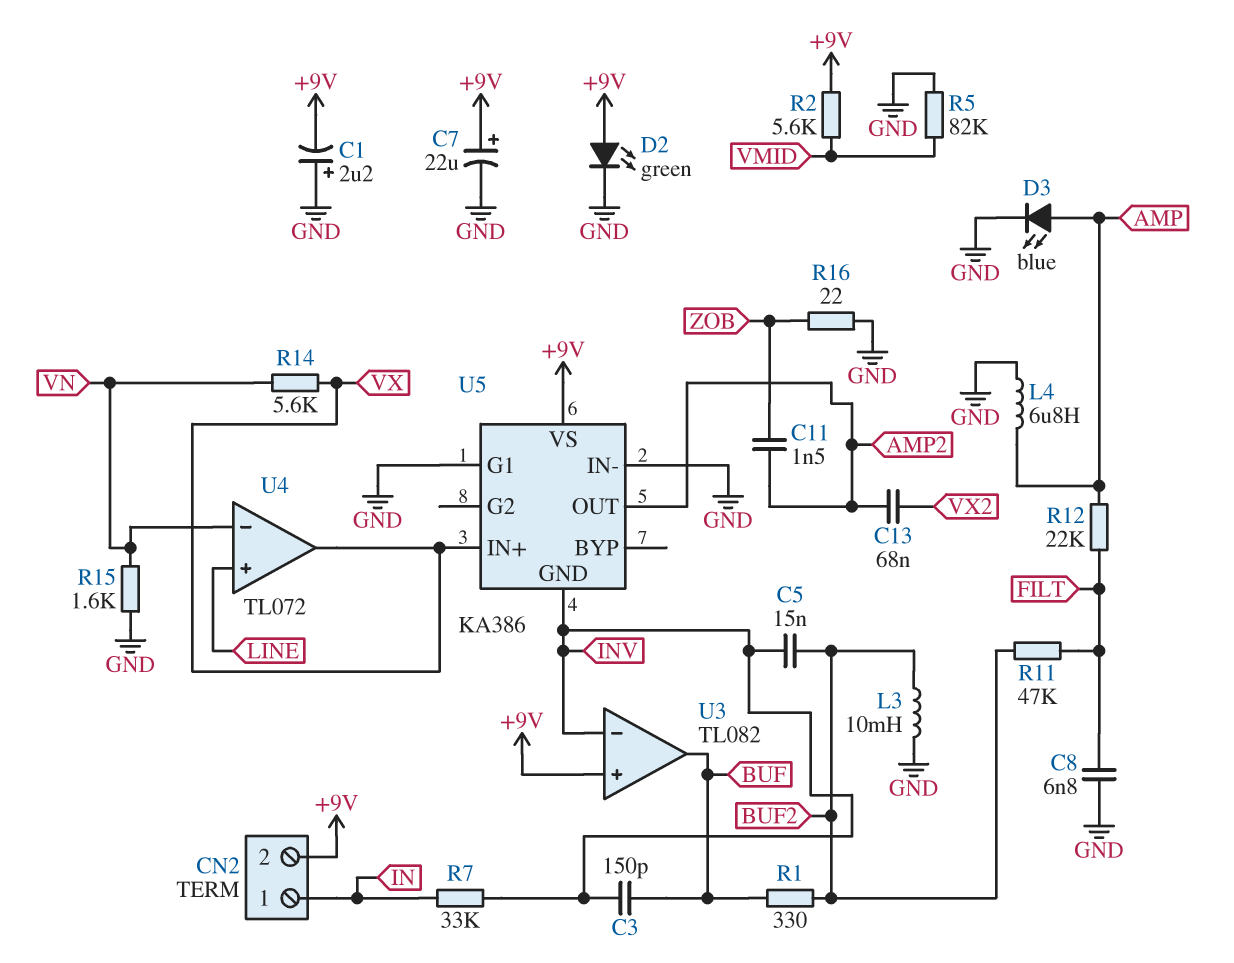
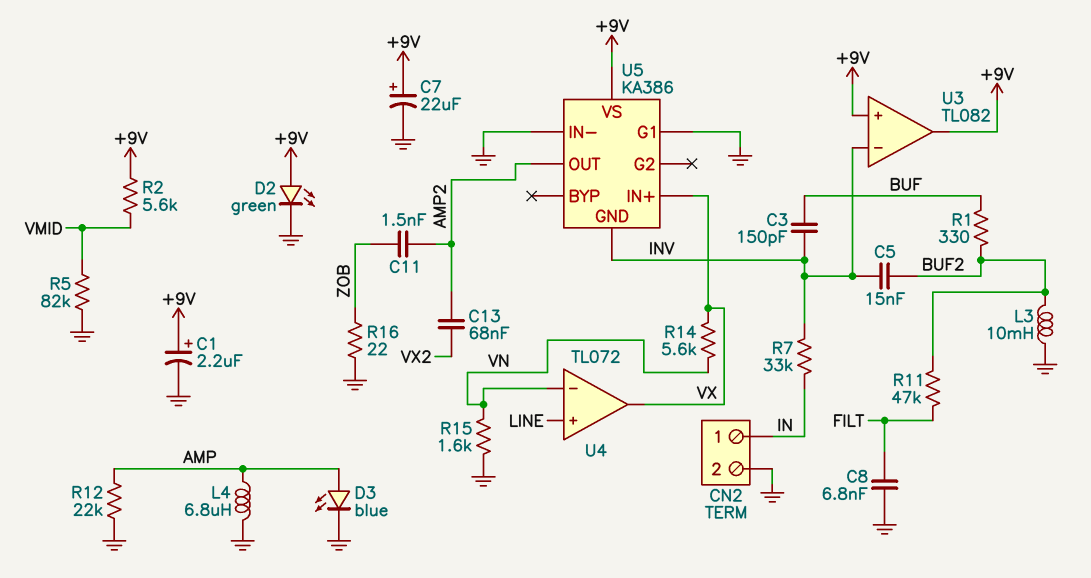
C1: 2.2uF (plus GND, minus +9V) -> 2.2uF (plus +9V, minus GND)
CN2 pin 2: +9V -> GND
R12: 22k (AMP, FILT) -> 22k (AMP, GND)
U3 pin out: BUF -> +9V

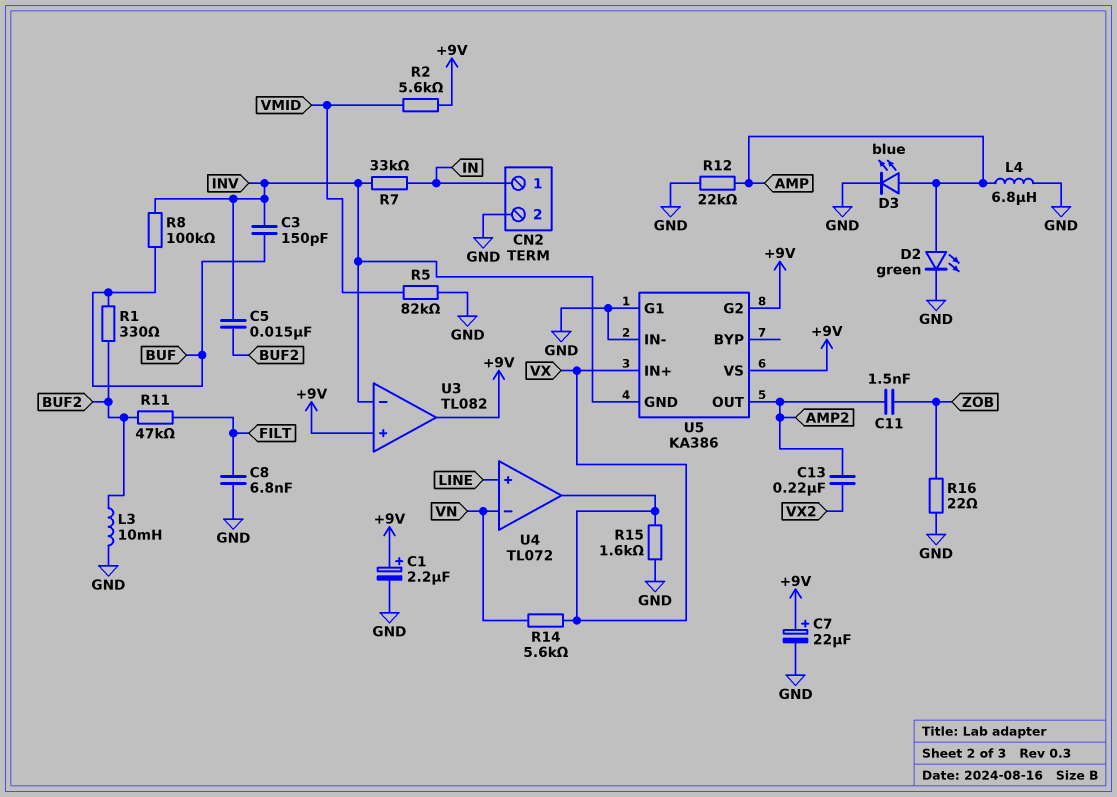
C13: 68nF (AMP2, VX2) -> 220nF (AMP2, VX2)
D2: LED green (A +9V, K GND) -> LED green (A AMP, K GND)
R8: none -> 100k (BUF, INV)
R15: 1.6k (GND, VN) -> 1.6k (GND, VX)
U5 pin G2: none -> +9V

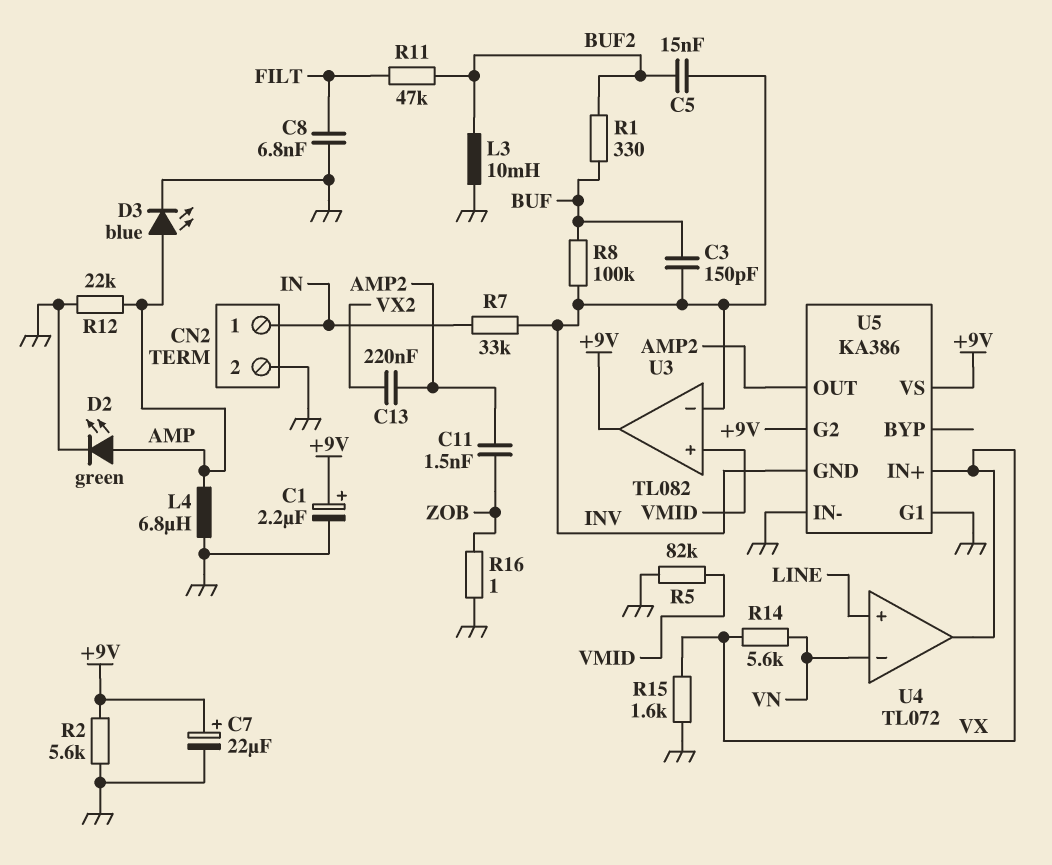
R2: 5.6k (+9V, VMID) -> 5.6k (+9V, GND)
R16: 22 (GND, ZOB) -> 1 (GND, ZOB)
U3 pin in+: +9V -> VMID

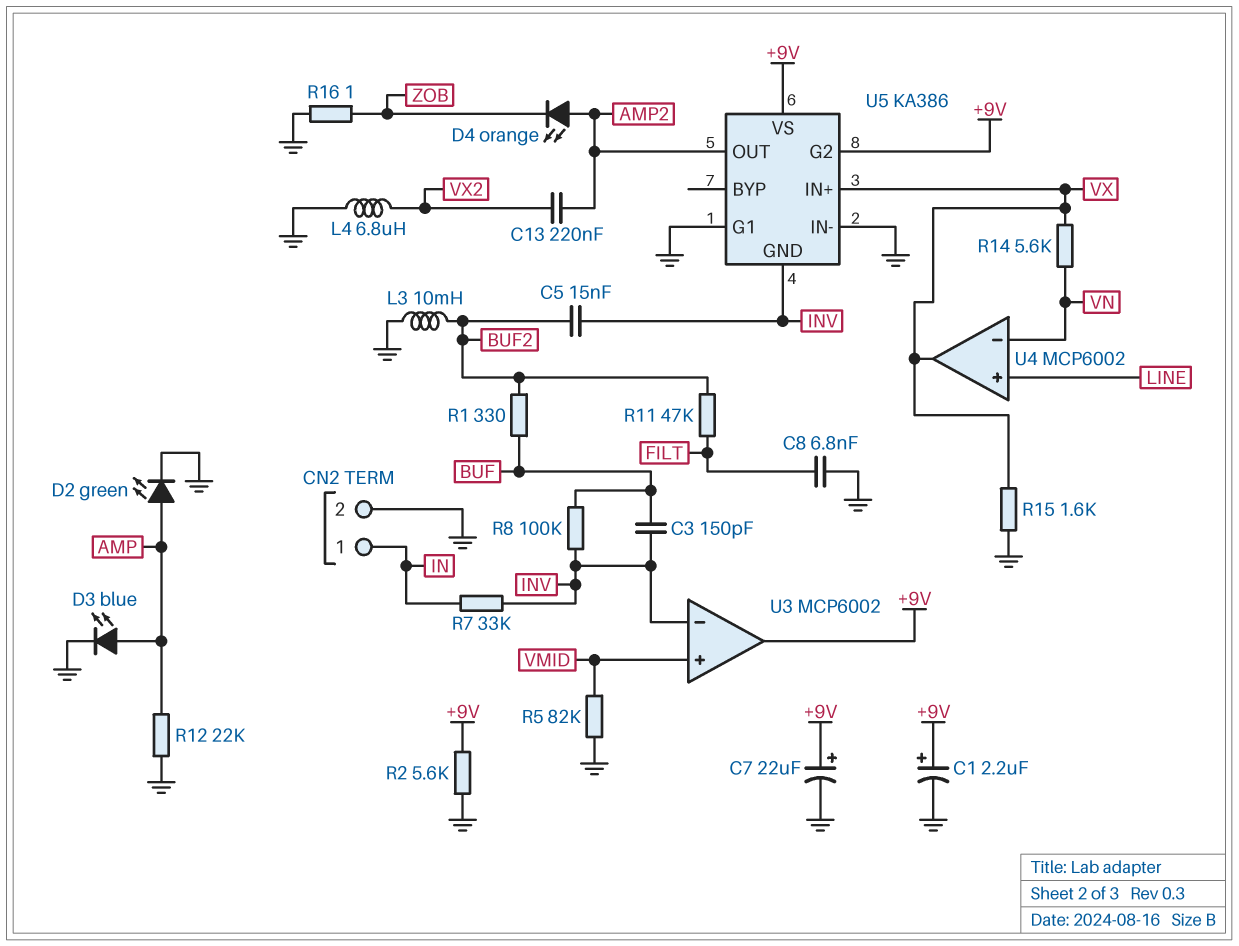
C11: 1.5nF (AMP2, ZOB) -> none
D4: none -> LED orange (A AMP2, K ZOB)
L4: 6.8uH (AMP, GND) -> 6.8uH (GND, VX2)
U3: TL082 -> MCP6002
U4: TL072 -> MCP6002

